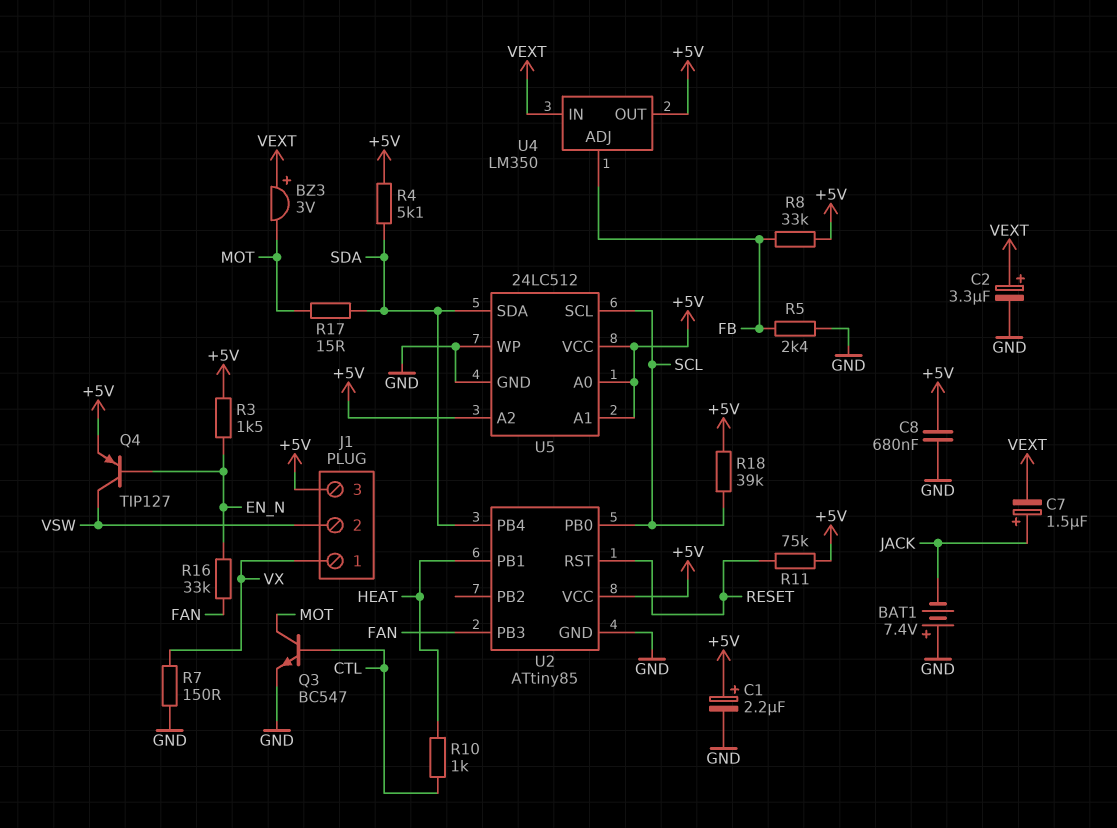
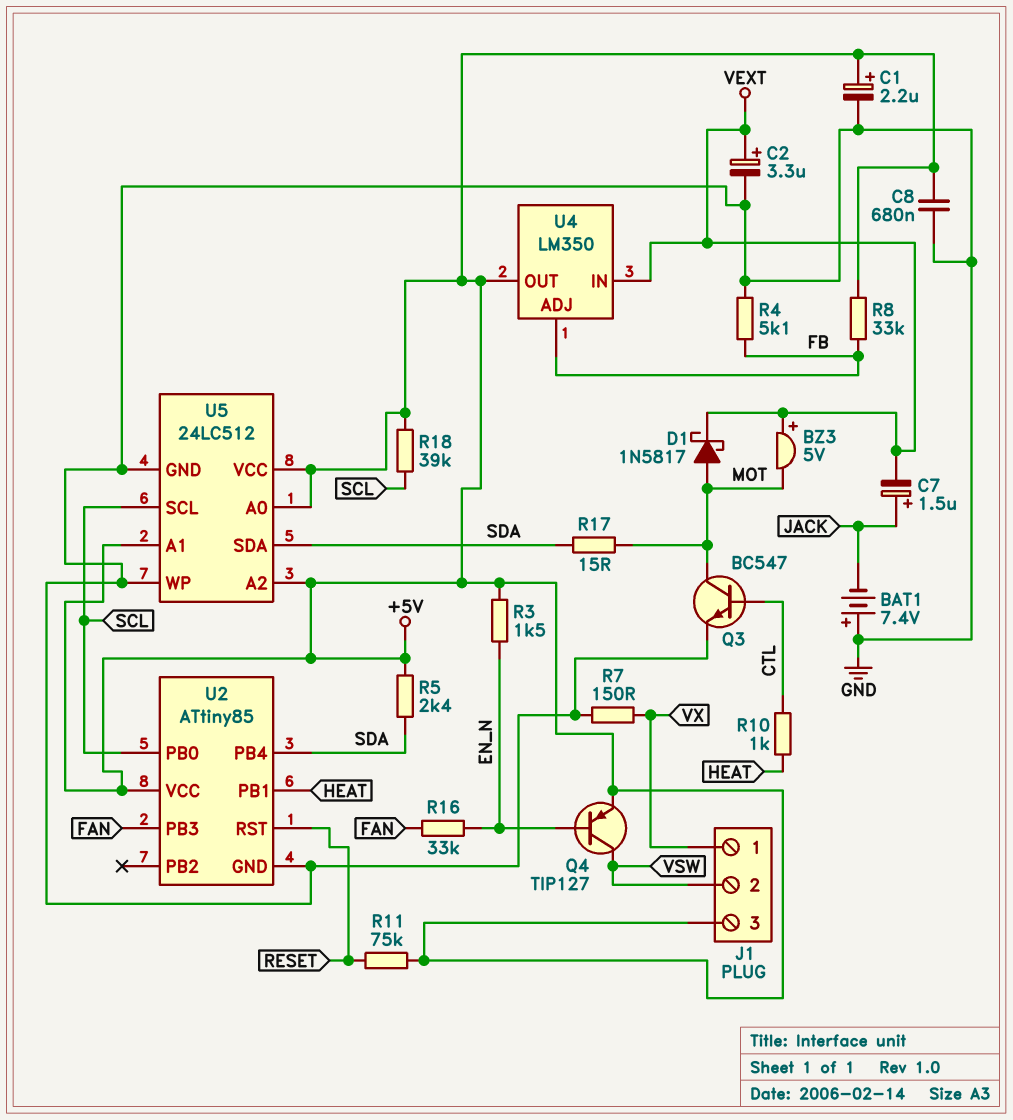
BZ3: buzzer 3V (plus VEXT, minus MOT) -> buzzer 5V (plus VEXT, minus MOT)
D1: none -> schottky 1N5817 (A MOT, K VEXT)
R4: 5.1k (+5V, SDA) -> 5.1k (FB, GND)
R5: 2.4k (FB, GND) -> 2.4k (+5V, SDA)

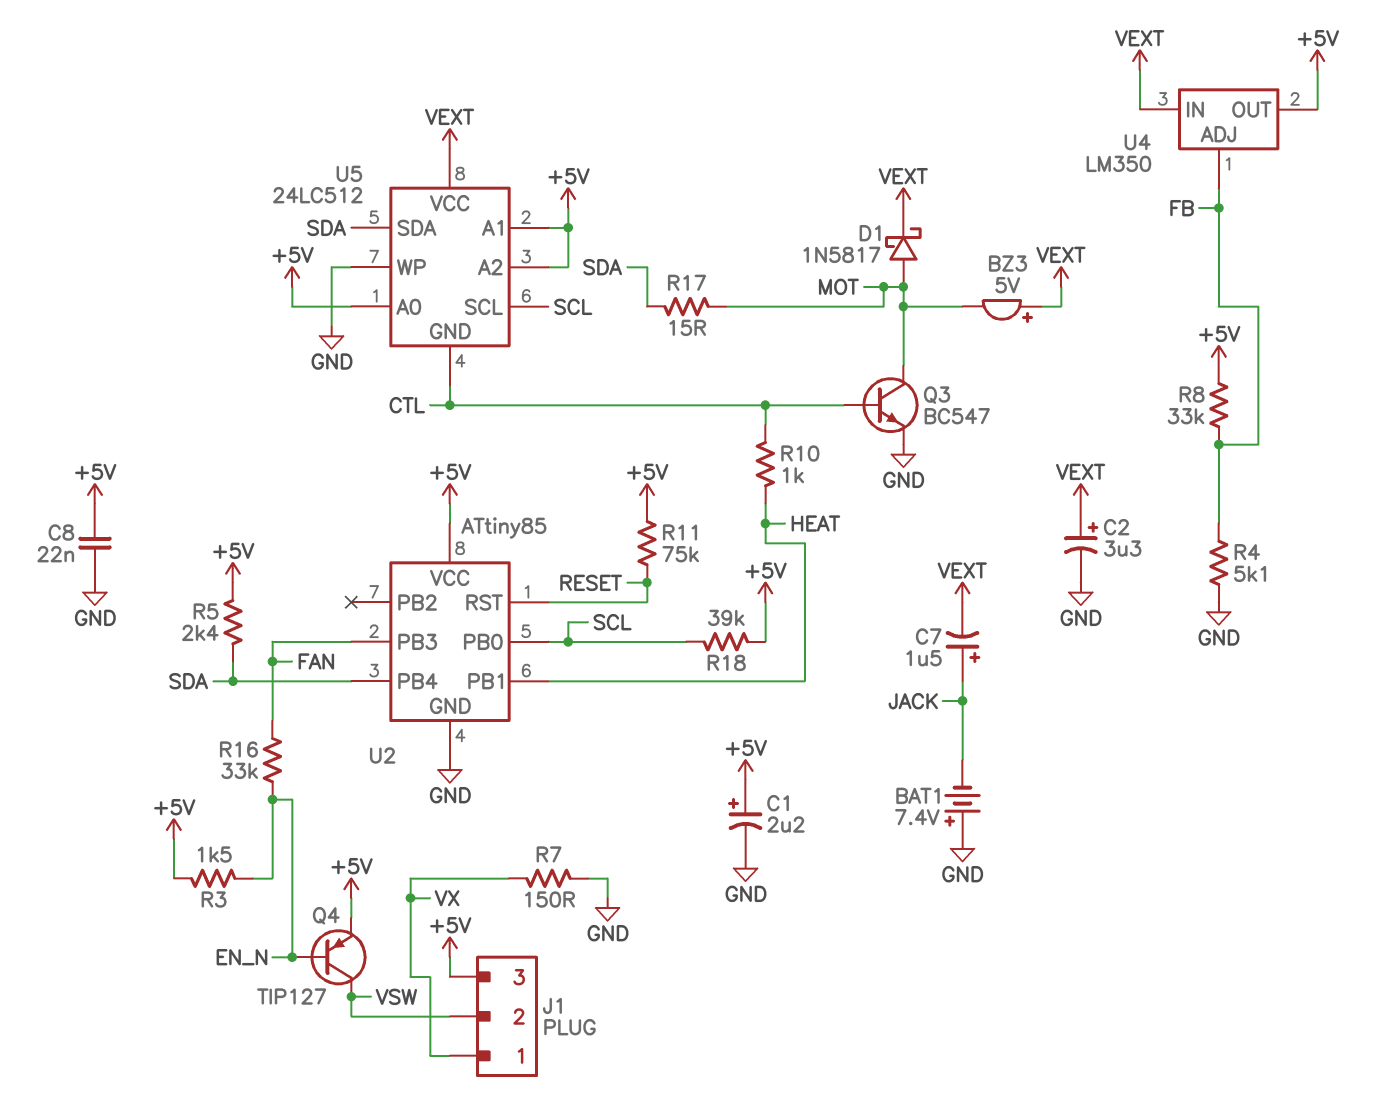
C8: 680nF (+5V, GND) -> 22nF (+5V, GND)
U5 pin GND: GND -> CTL
U5 pin VCC: +5V -> VEXT

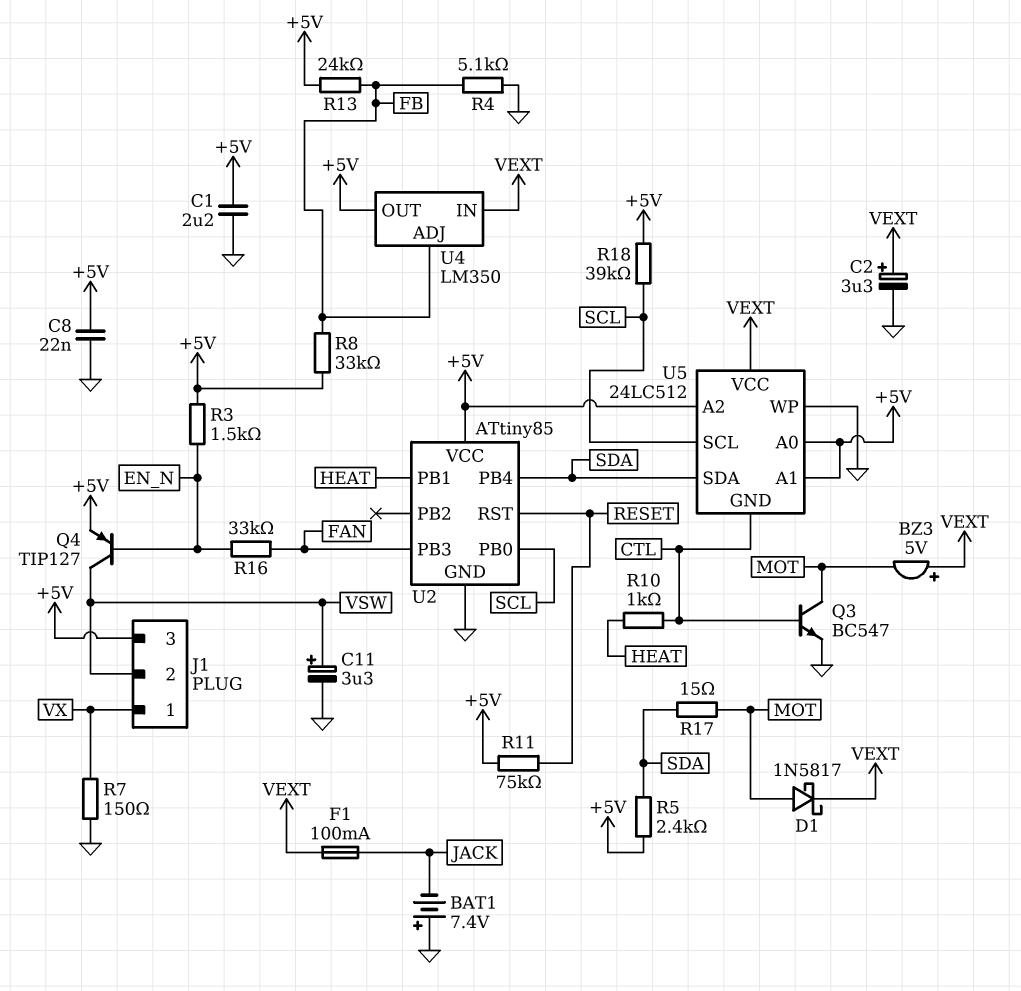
C1: 2.2uF (plus +5V, minus GND) -> 2.2uF (+5V, GND)
C7: 1.5uF (plus JACK, minus VEXT) -> none
C11: none -> 3.3uF (plus VSW, minus GND)
F1: none -> 100mA (JACK, VEXT)
R13: none -> 24k (+5V, FB)

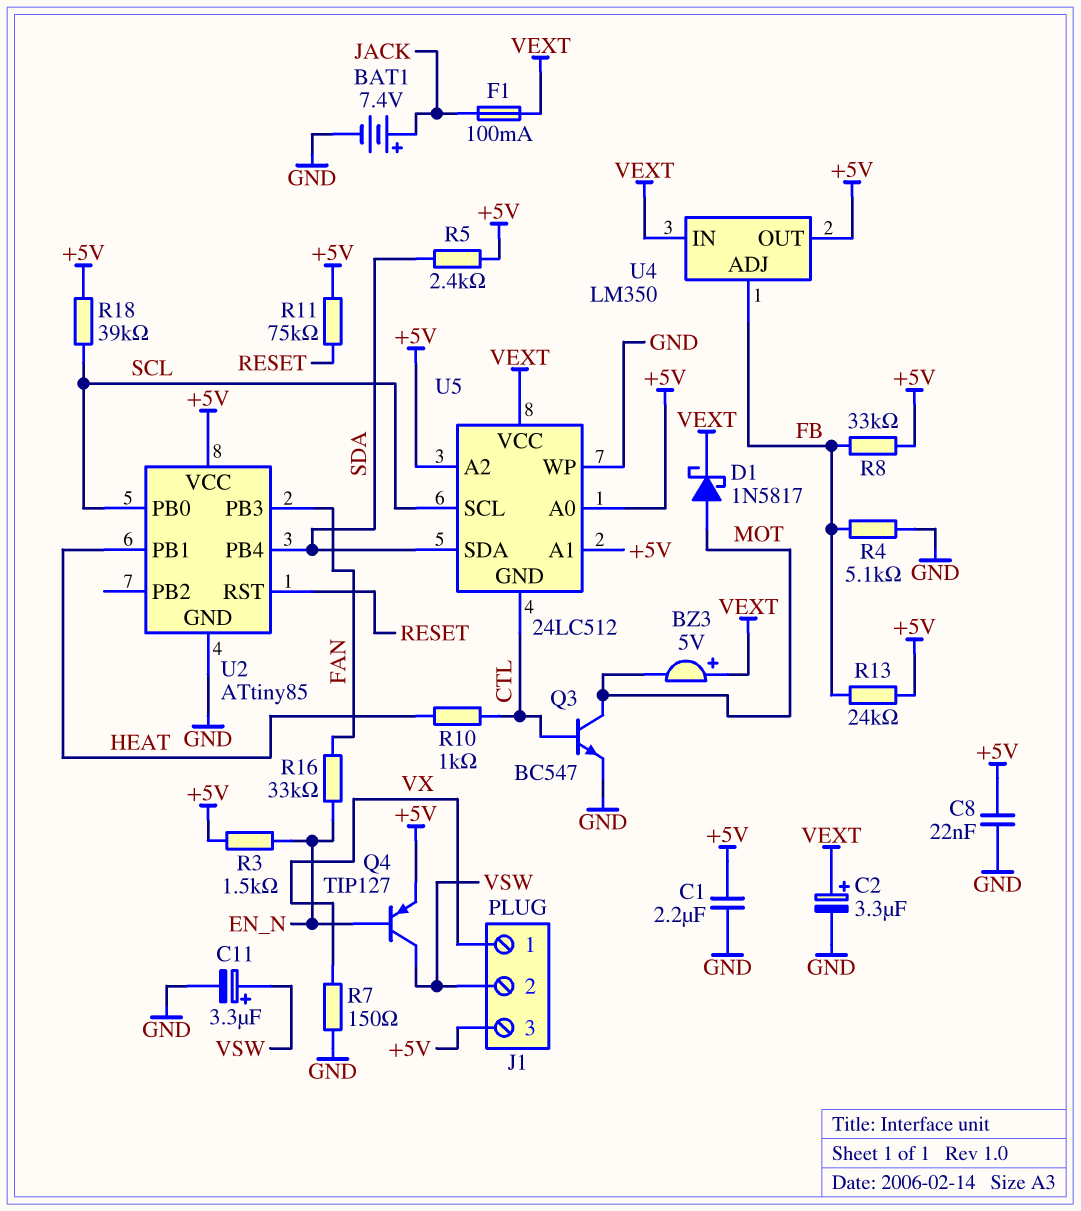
BAT1: 7.4V (plus GND, minus JACK) -> 7.4V (plus JACK, minus GND)
R17: 15 (MOT, SDA) -> none

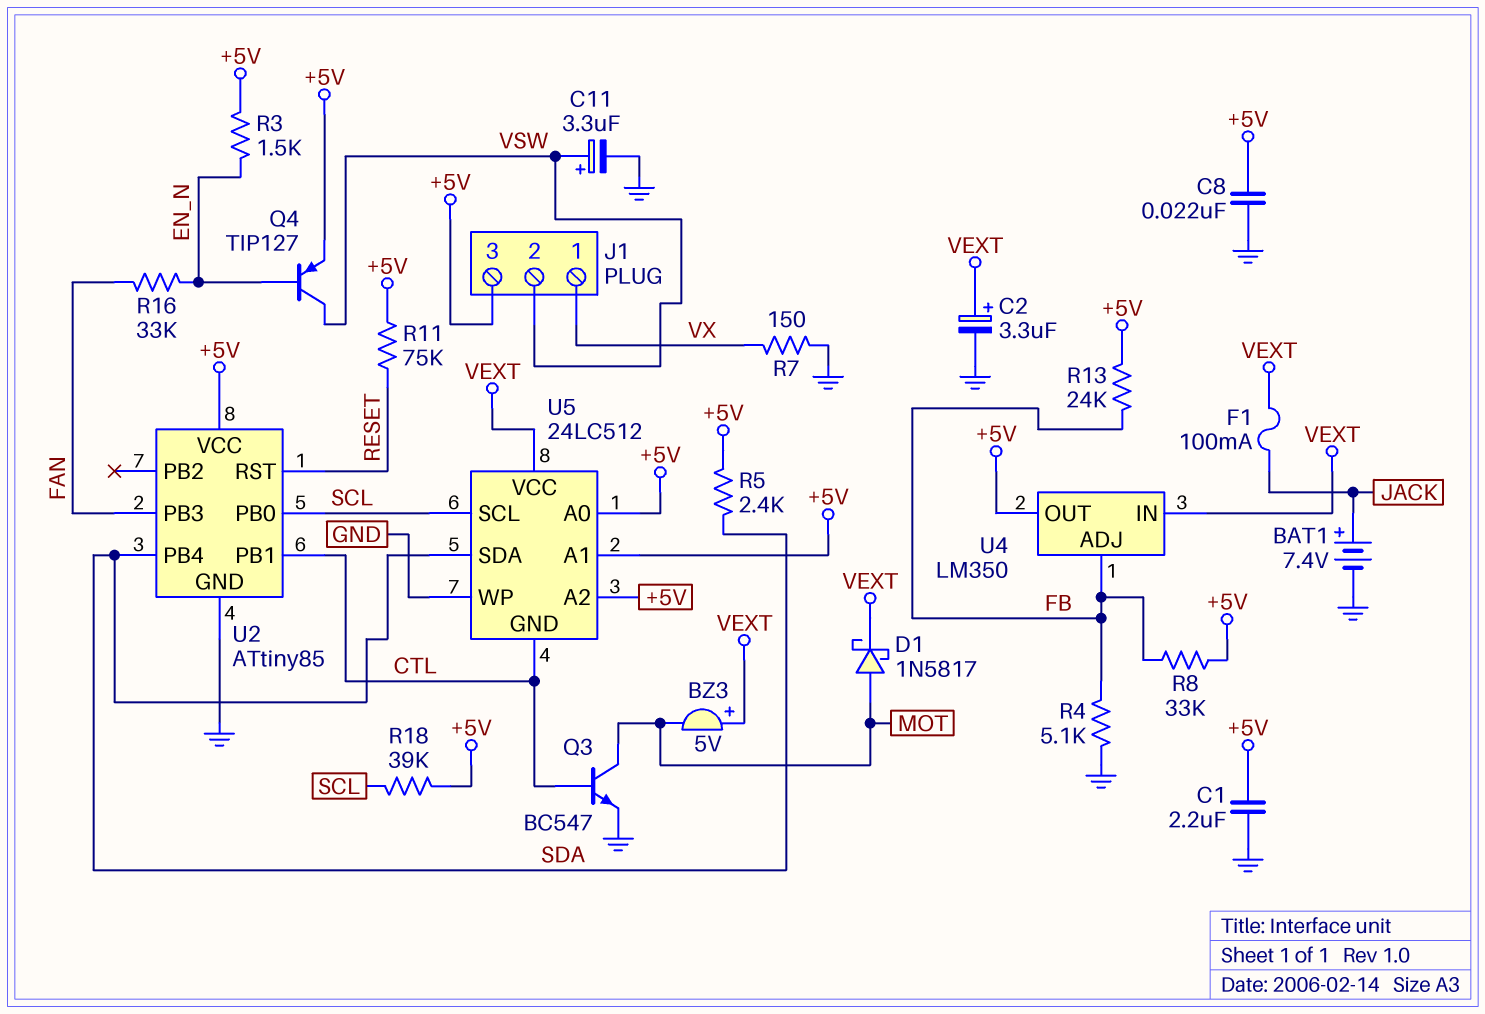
R10: 1k (CTL, HEAT) -> none
U2 pin PB1: HEAT -> CTL

